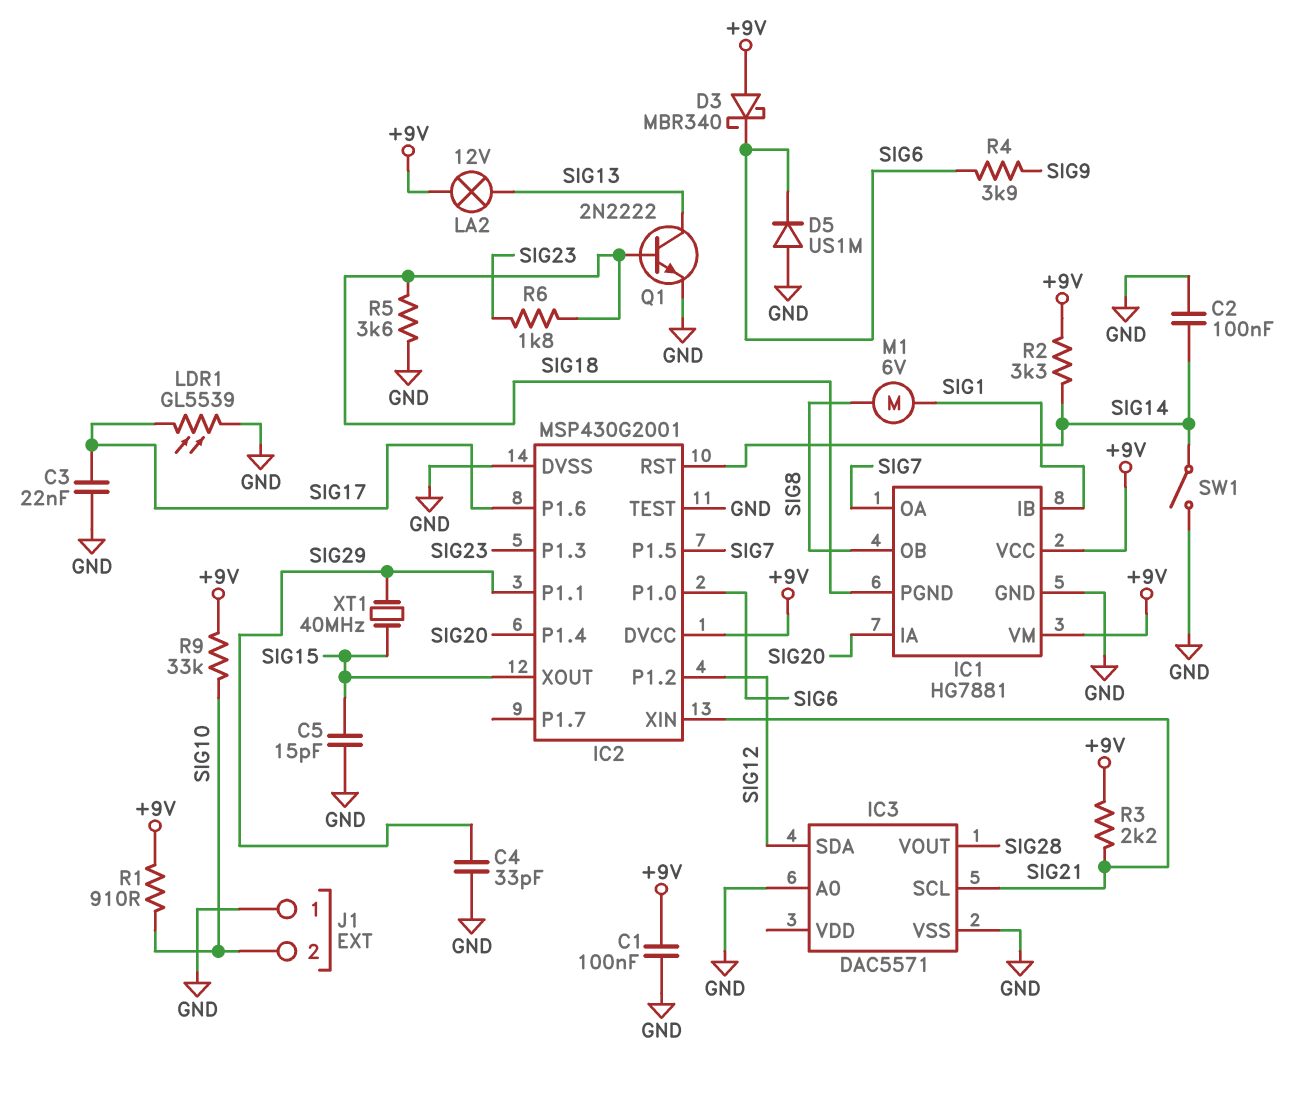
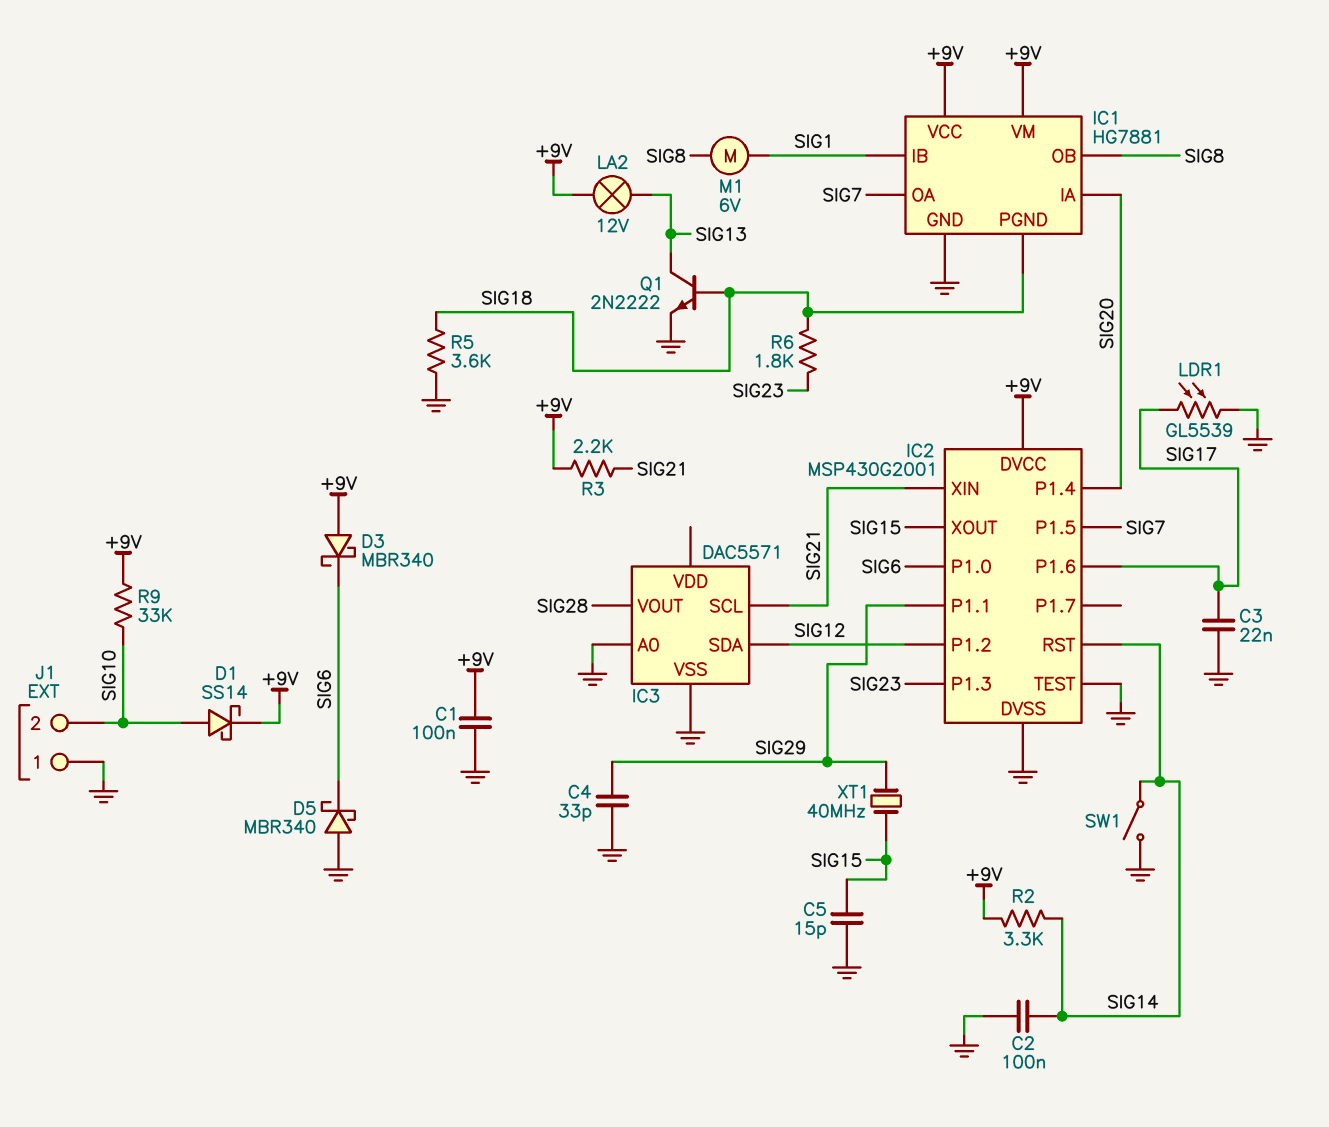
D1: none -> schottky SS14 (A SIG10, K +9V)
D5: diode US1M (A GND, K SIG6) -> schottky MBR340 (A GND, K SIG6)
R1: 910 (+9V, SIG10) -> none
R4: 3.9k (SIG6, SIG9) -> none

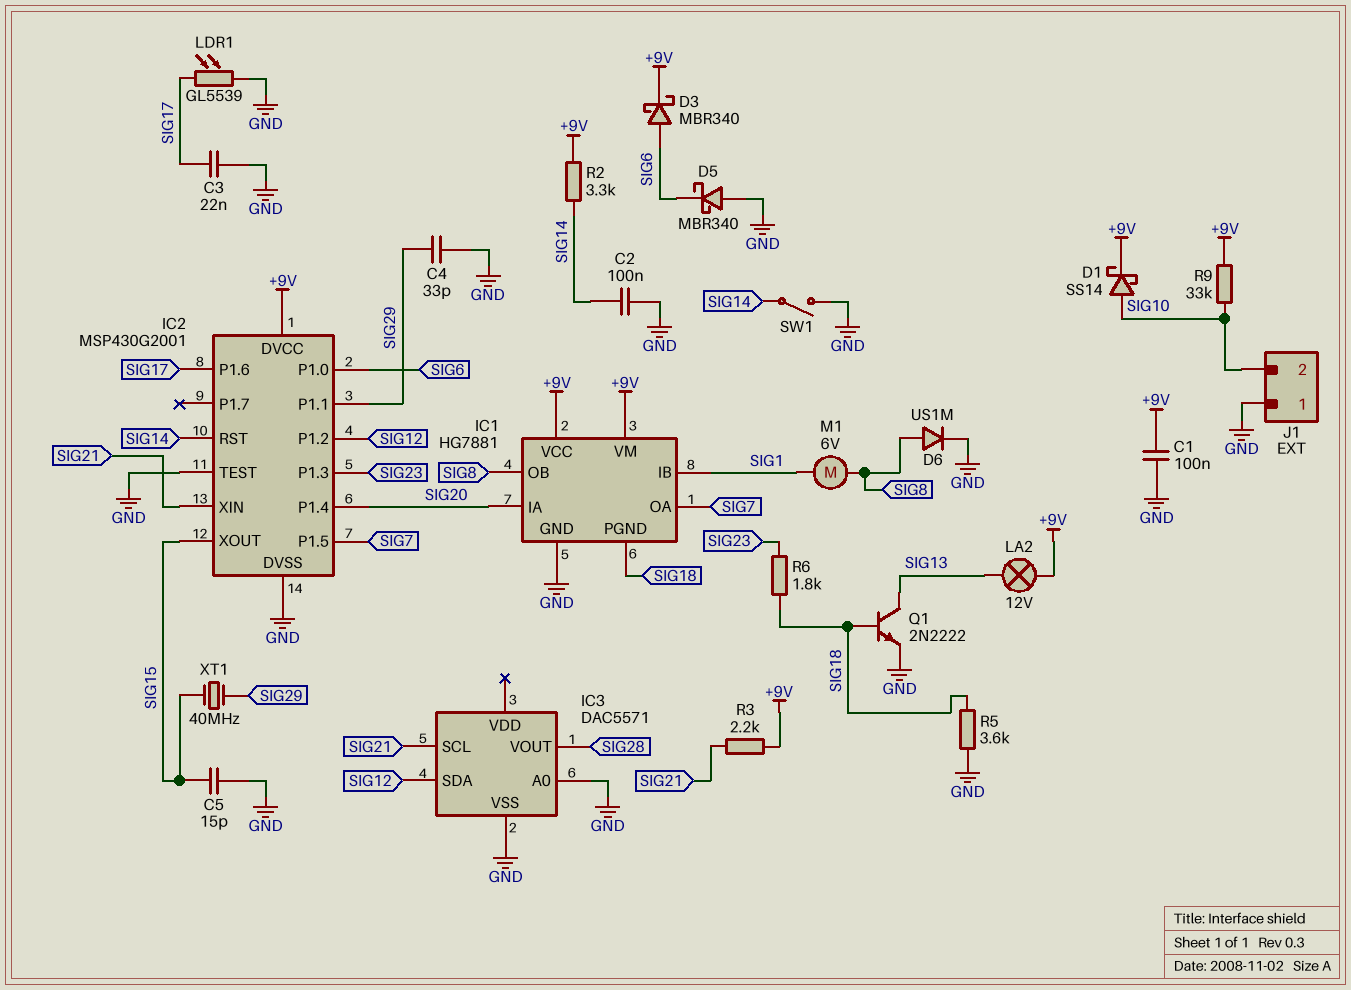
D3: schottky MBR340 (A +9V, K SIG6) -> schottky MBR340 (A SIG6, K +9V)
D6: none -> diode US1M (A SIG8, K GND)

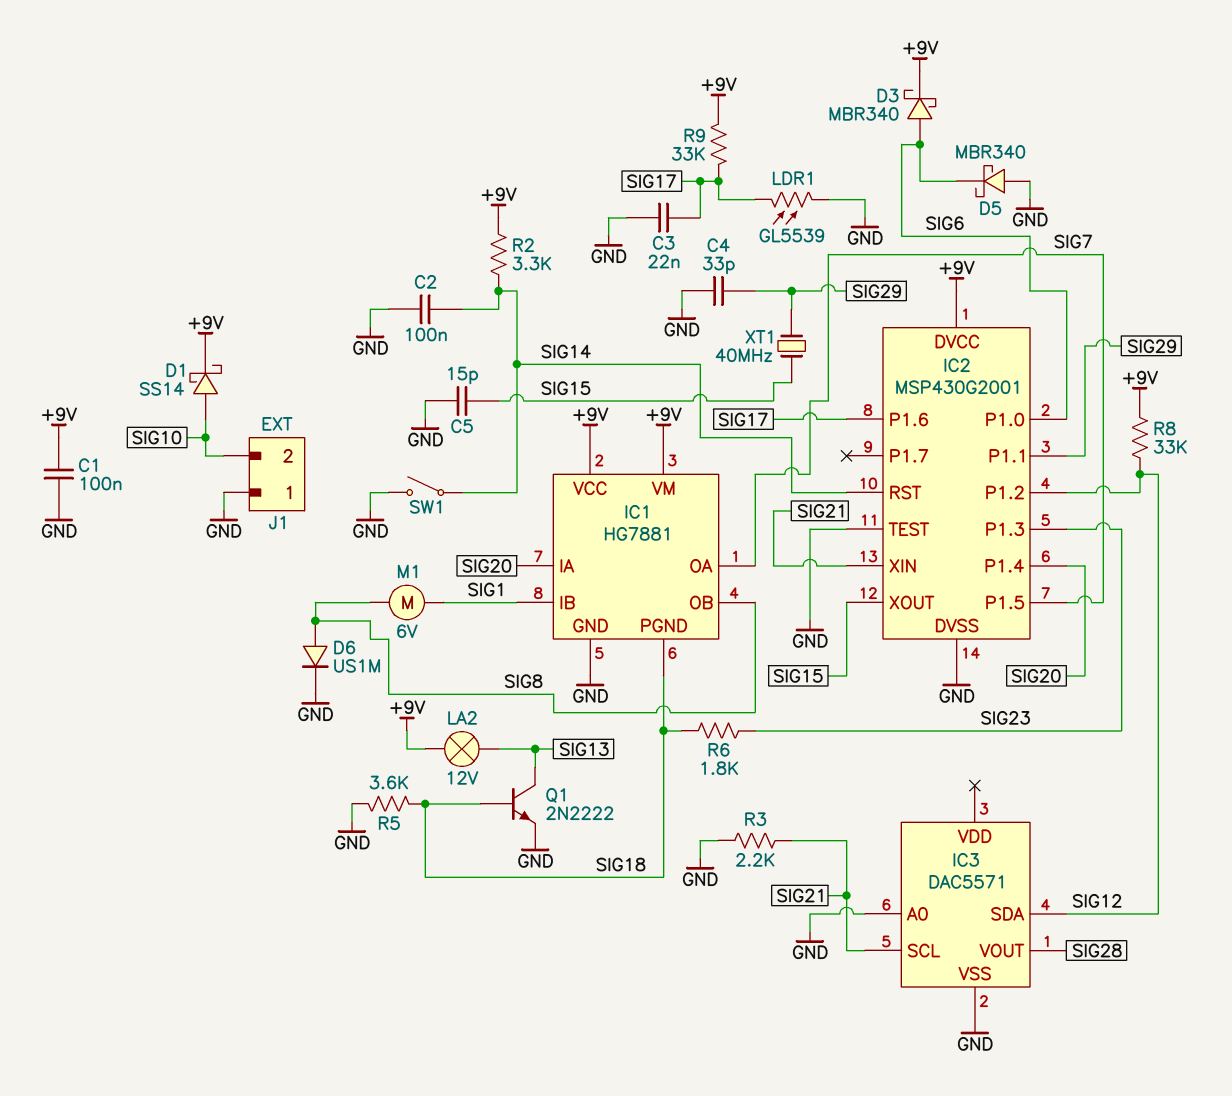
R3: 2.2k (+9V, SIG21) -> 2.2k (GND, SIG21)
R8: none -> 33k (+9V, SIG12)
R9: 33k (+9V, SIG10) -> 33k (+9V, SIG17)

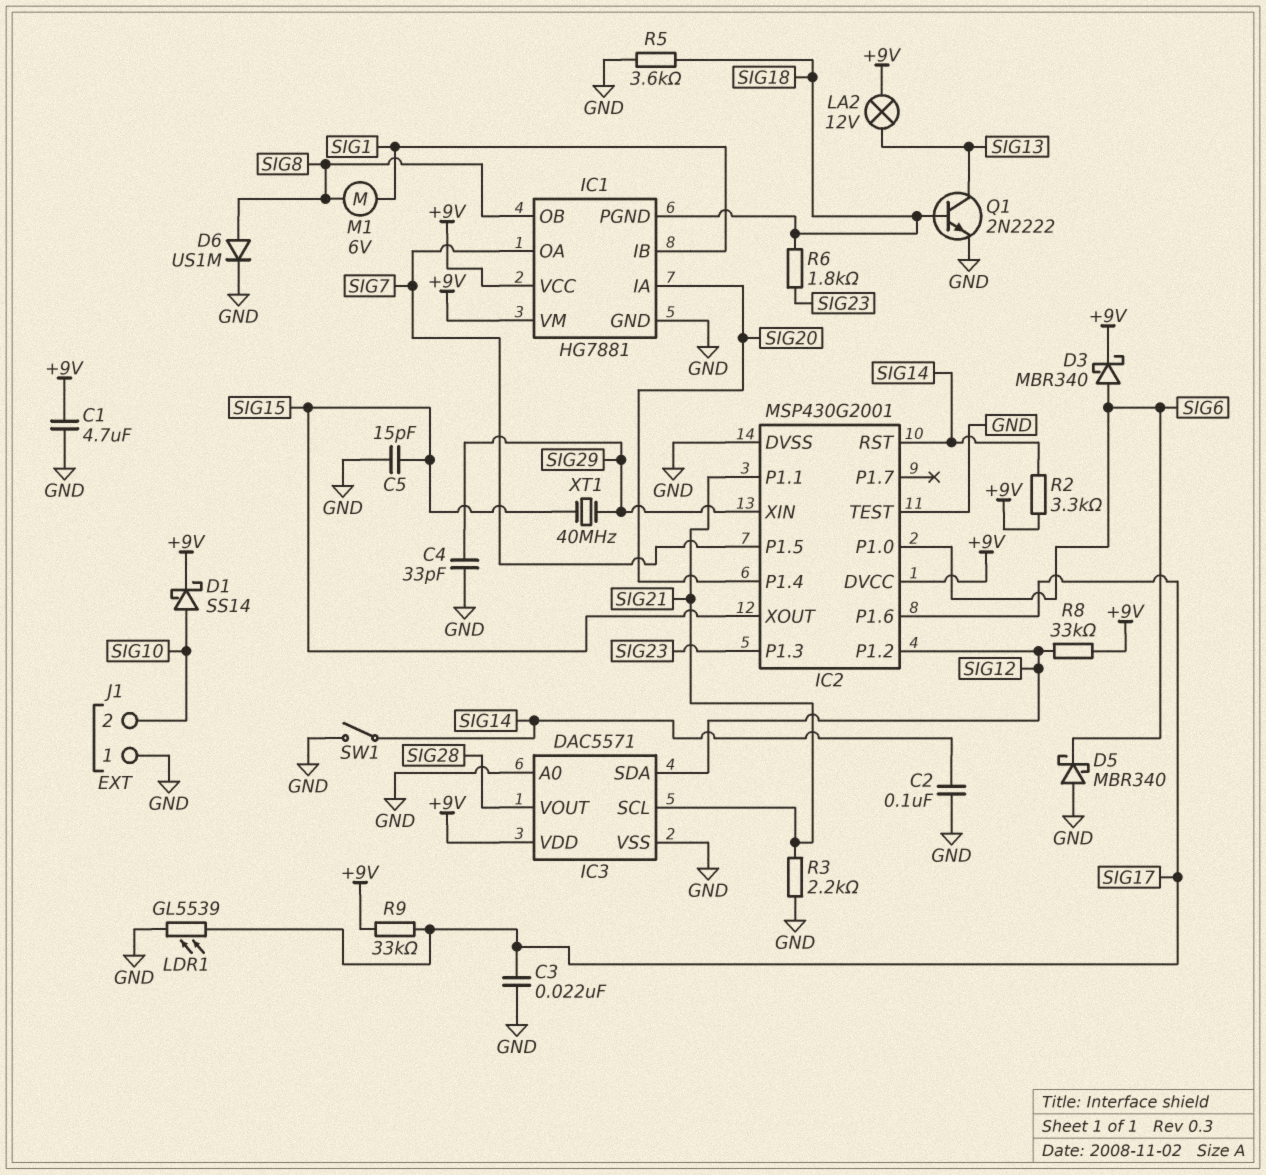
C1: 100nF (+9V, GND) -> 4.7uF (+9V, GND)
IC2 pin P1.1: SIG29 -> SIG21
IC2 pin XIN: SIG21 -> SIG29
IC3 pin VDD: none -> +9V

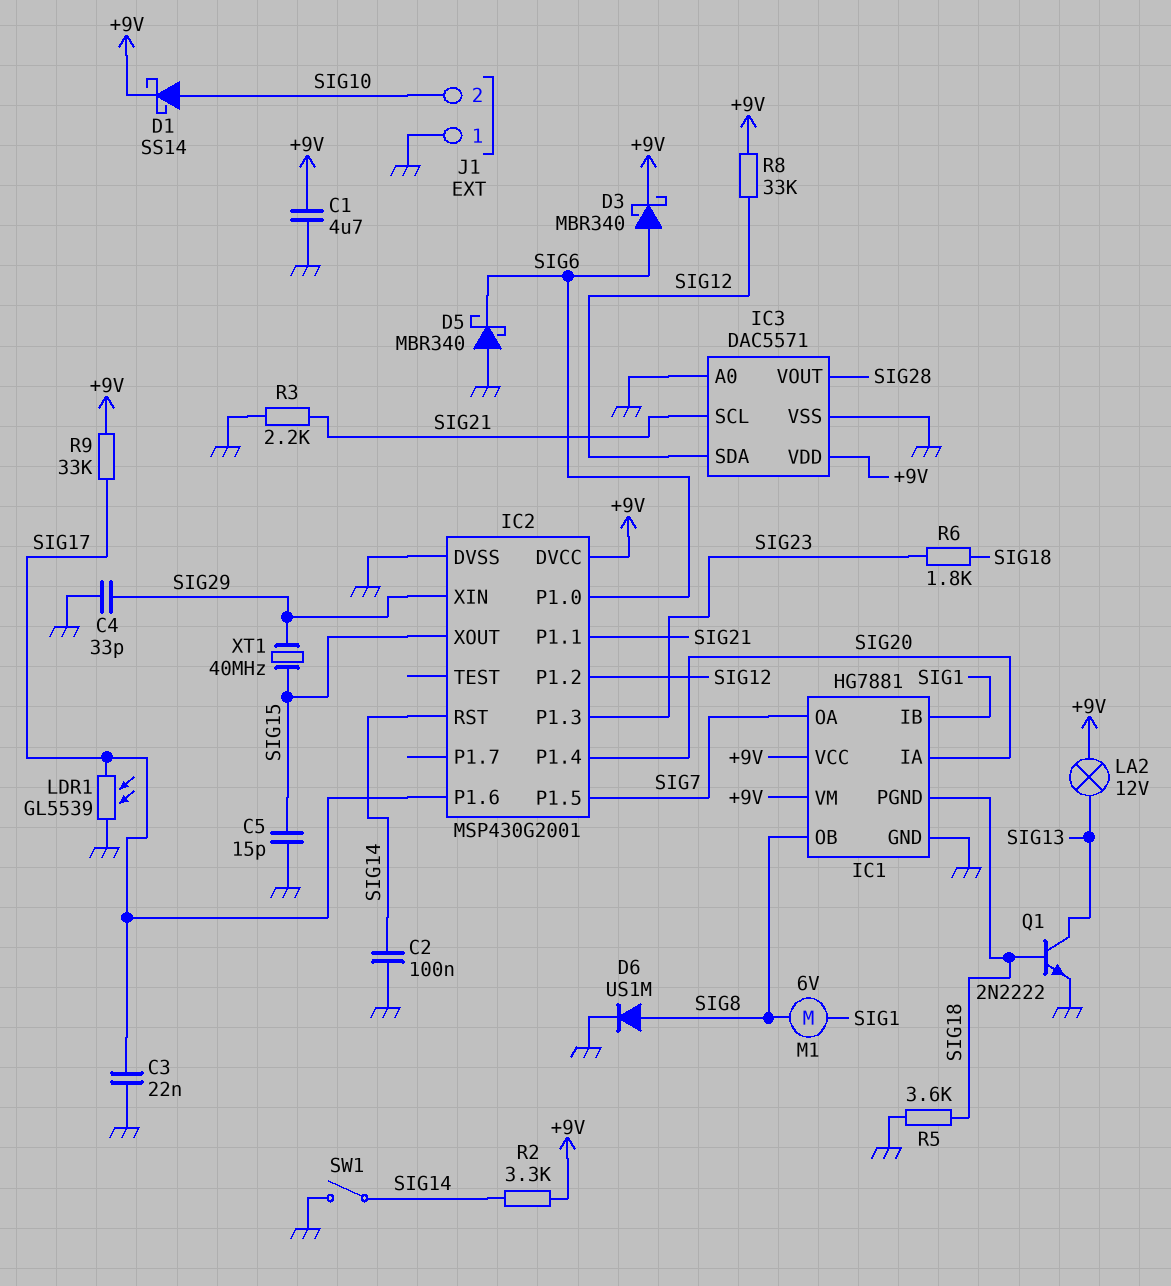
IC2 pin TEST: GND -> none

